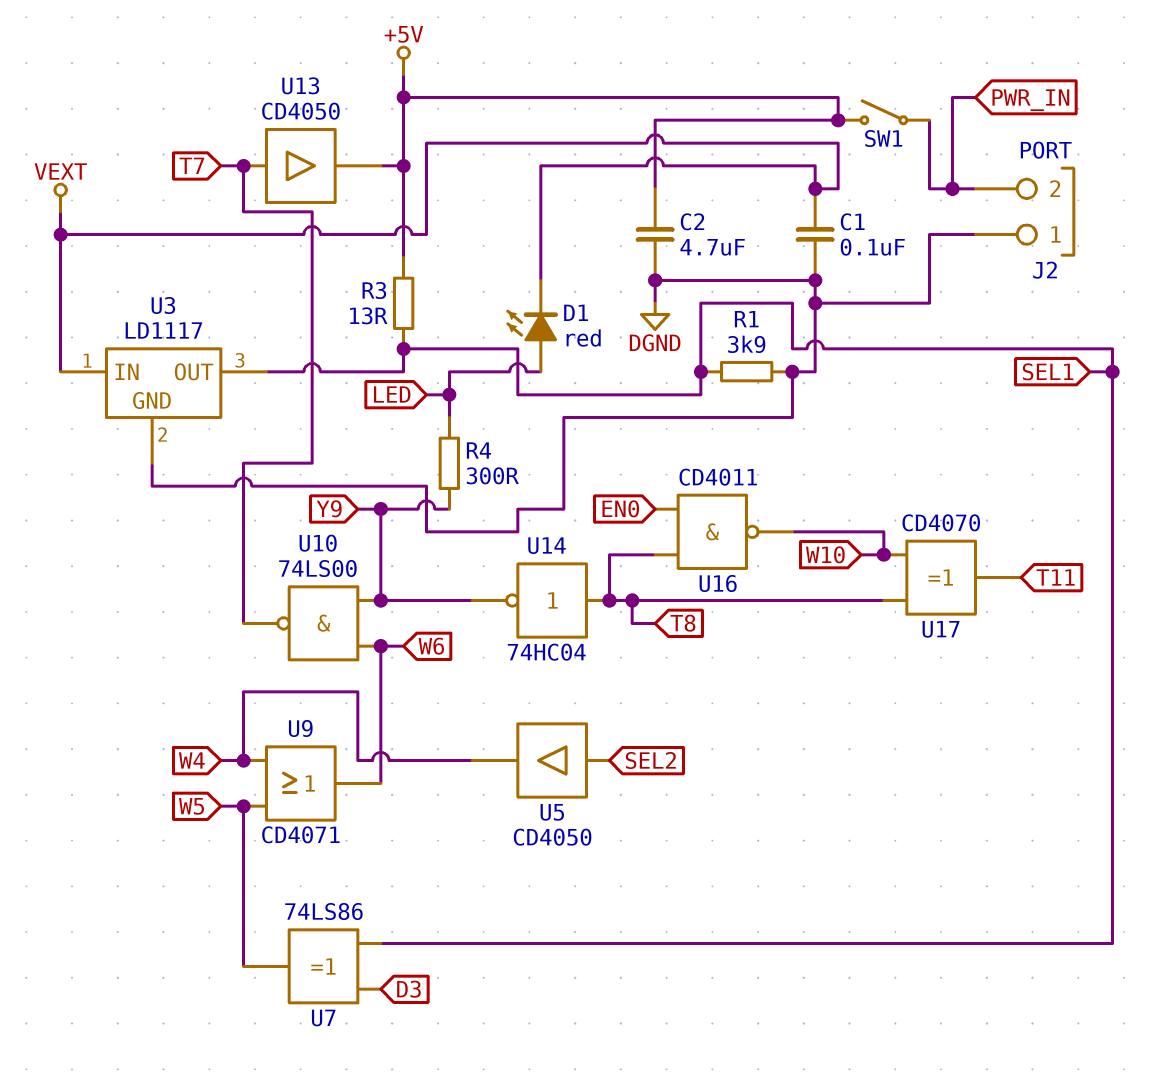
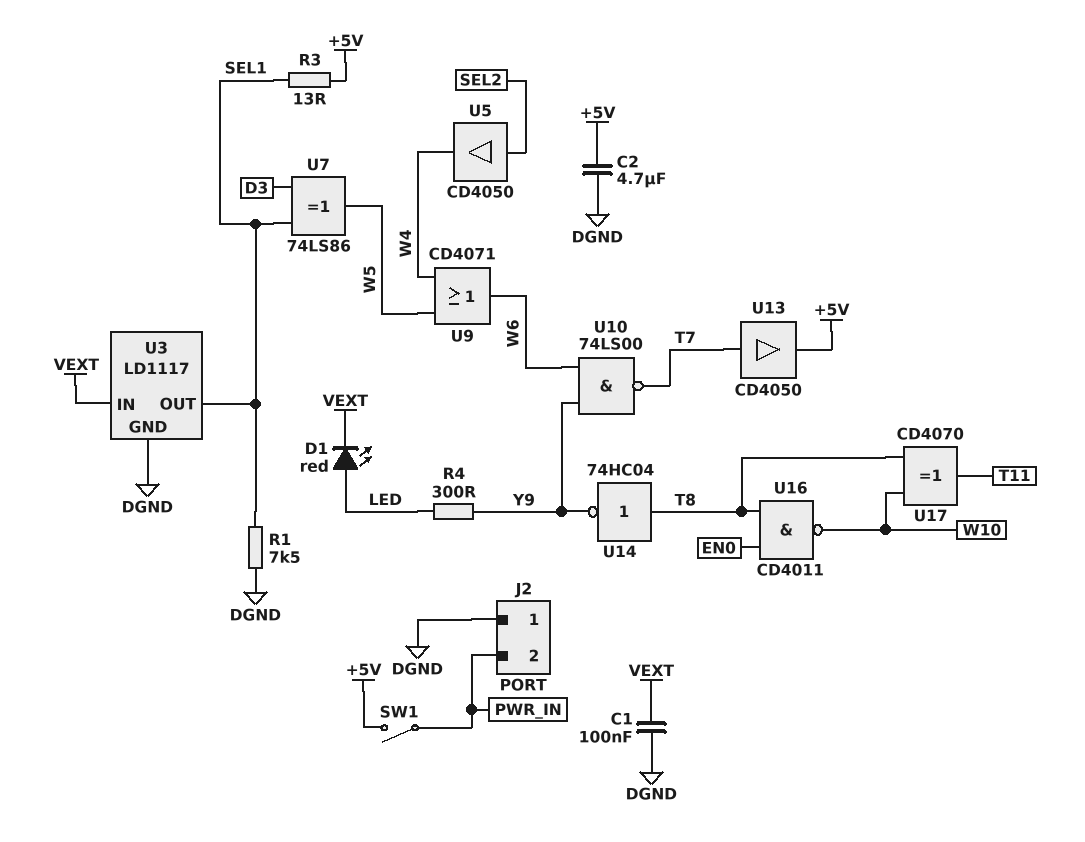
R1: 3.9k (DGND, SEL1) -> 7.5k (DGND, SEL1)

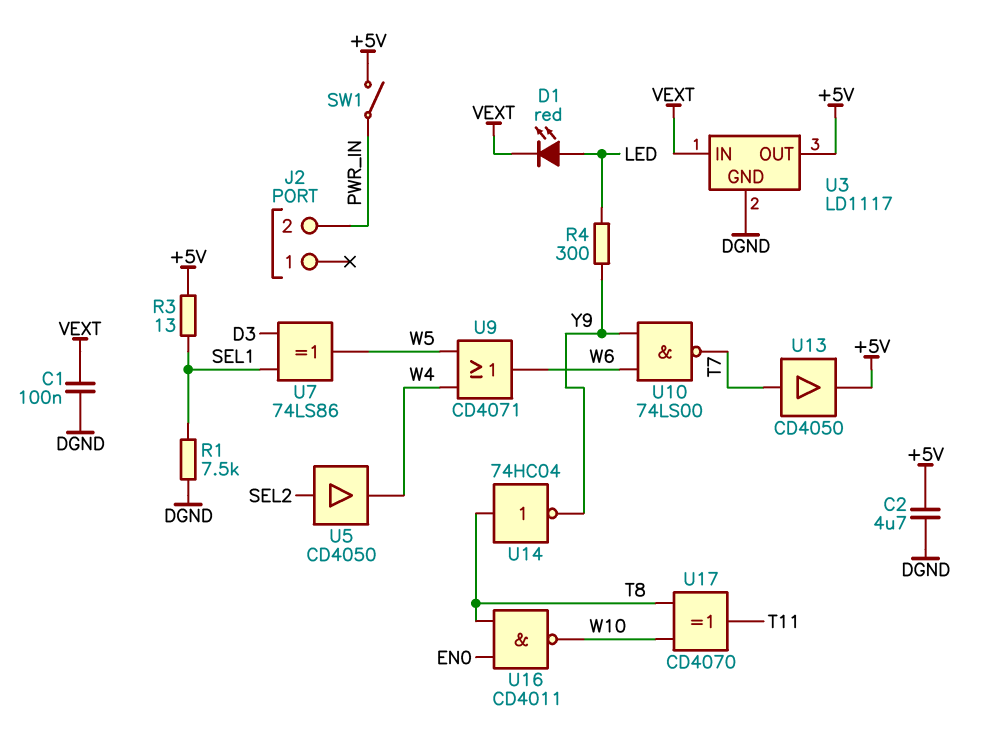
J2 pin 1: DGND -> none
U3 pin OUT: SEL1 -> +5V

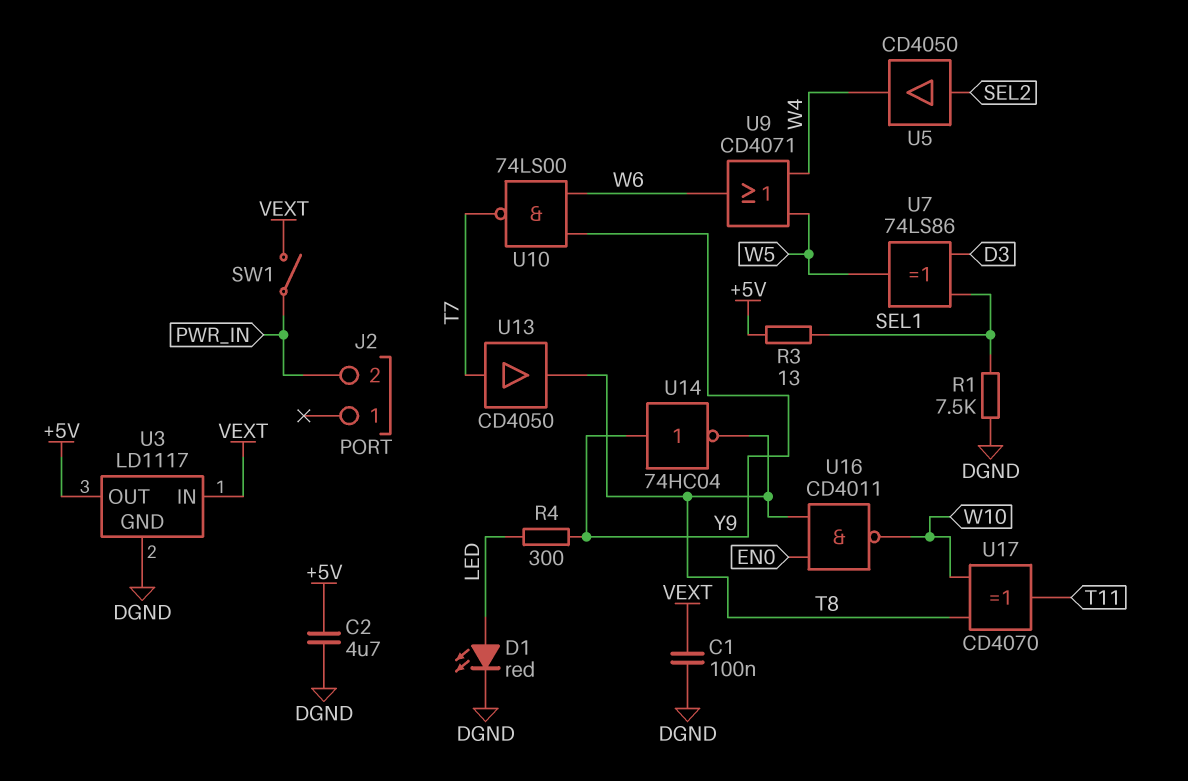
D1: LED red (A LED, K VEXT) -> LED red (A LED, K DGND)
SW1: switch (+5V, PWR_IN) -> switch (PWR_IN, VEXT)
U13: buffer CD4050 (in T7, out +5V) -> buffer CD4050 (in T7, out T8)
U14: NOT 74HC04 (in T8, out Y9) -> NOT 74HC04 (in Y9, out T8)

